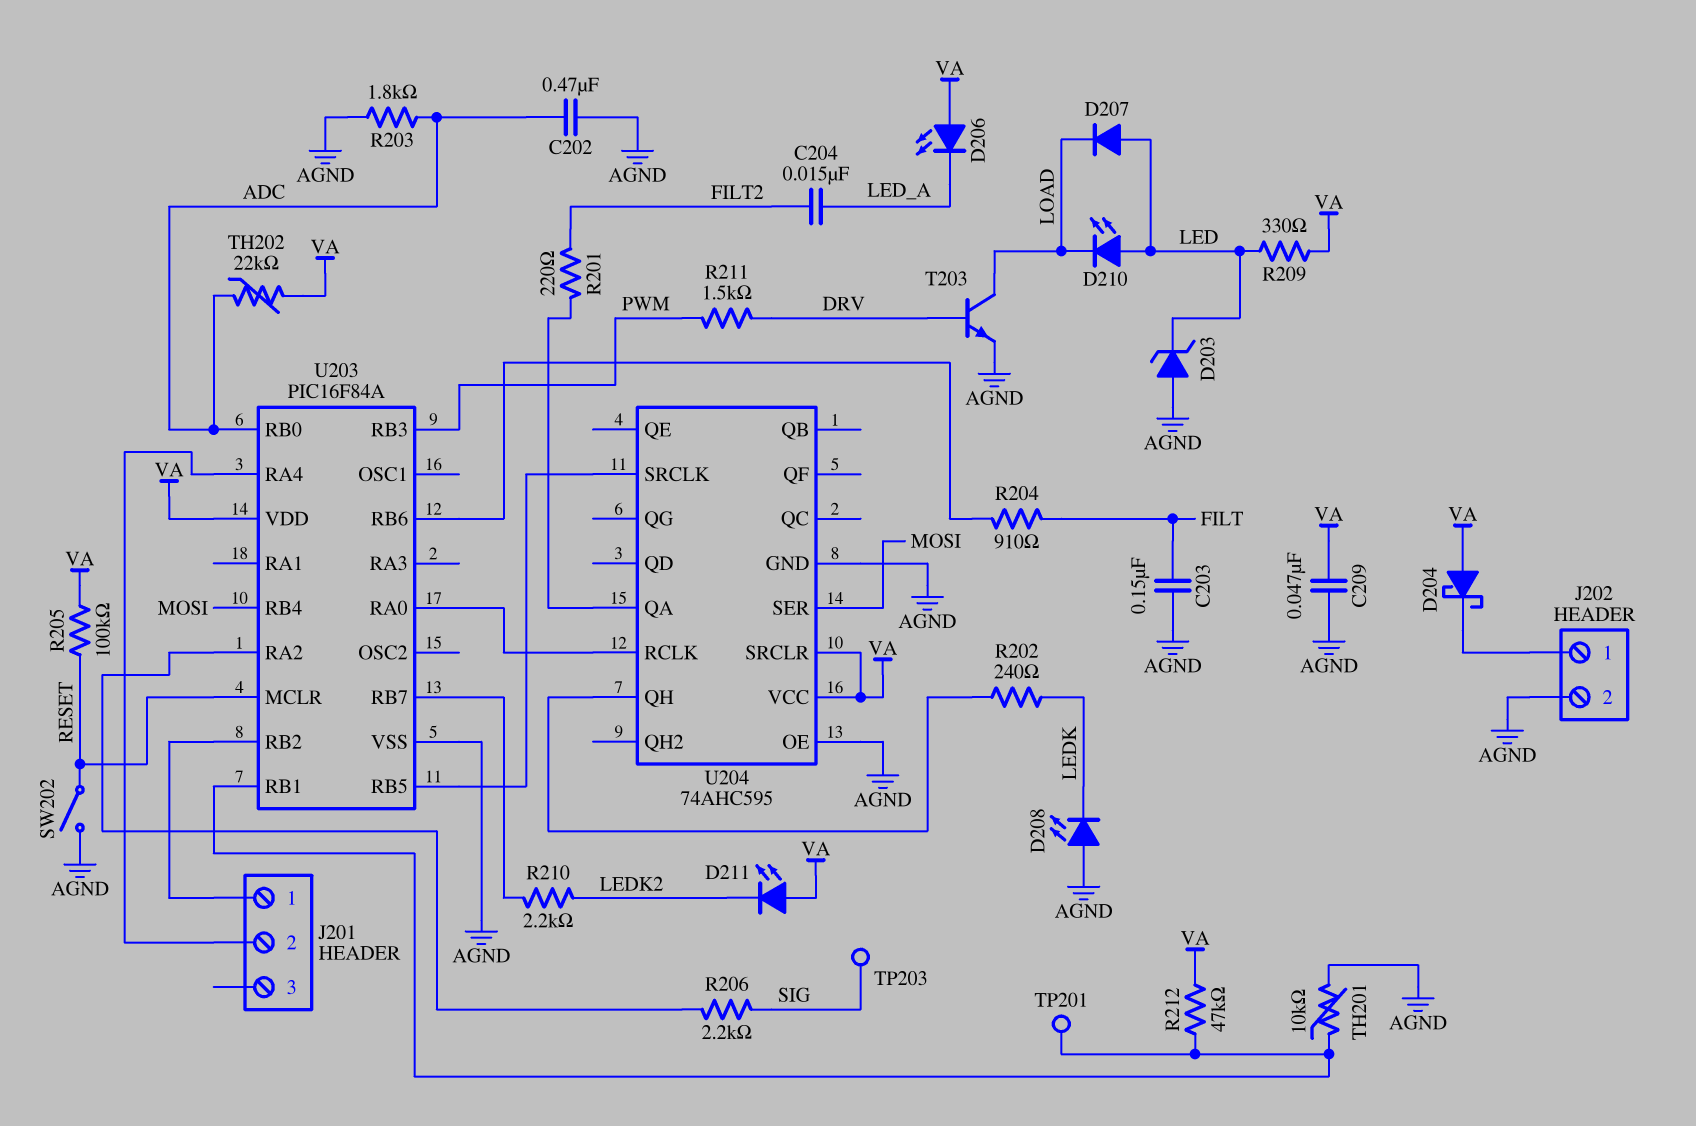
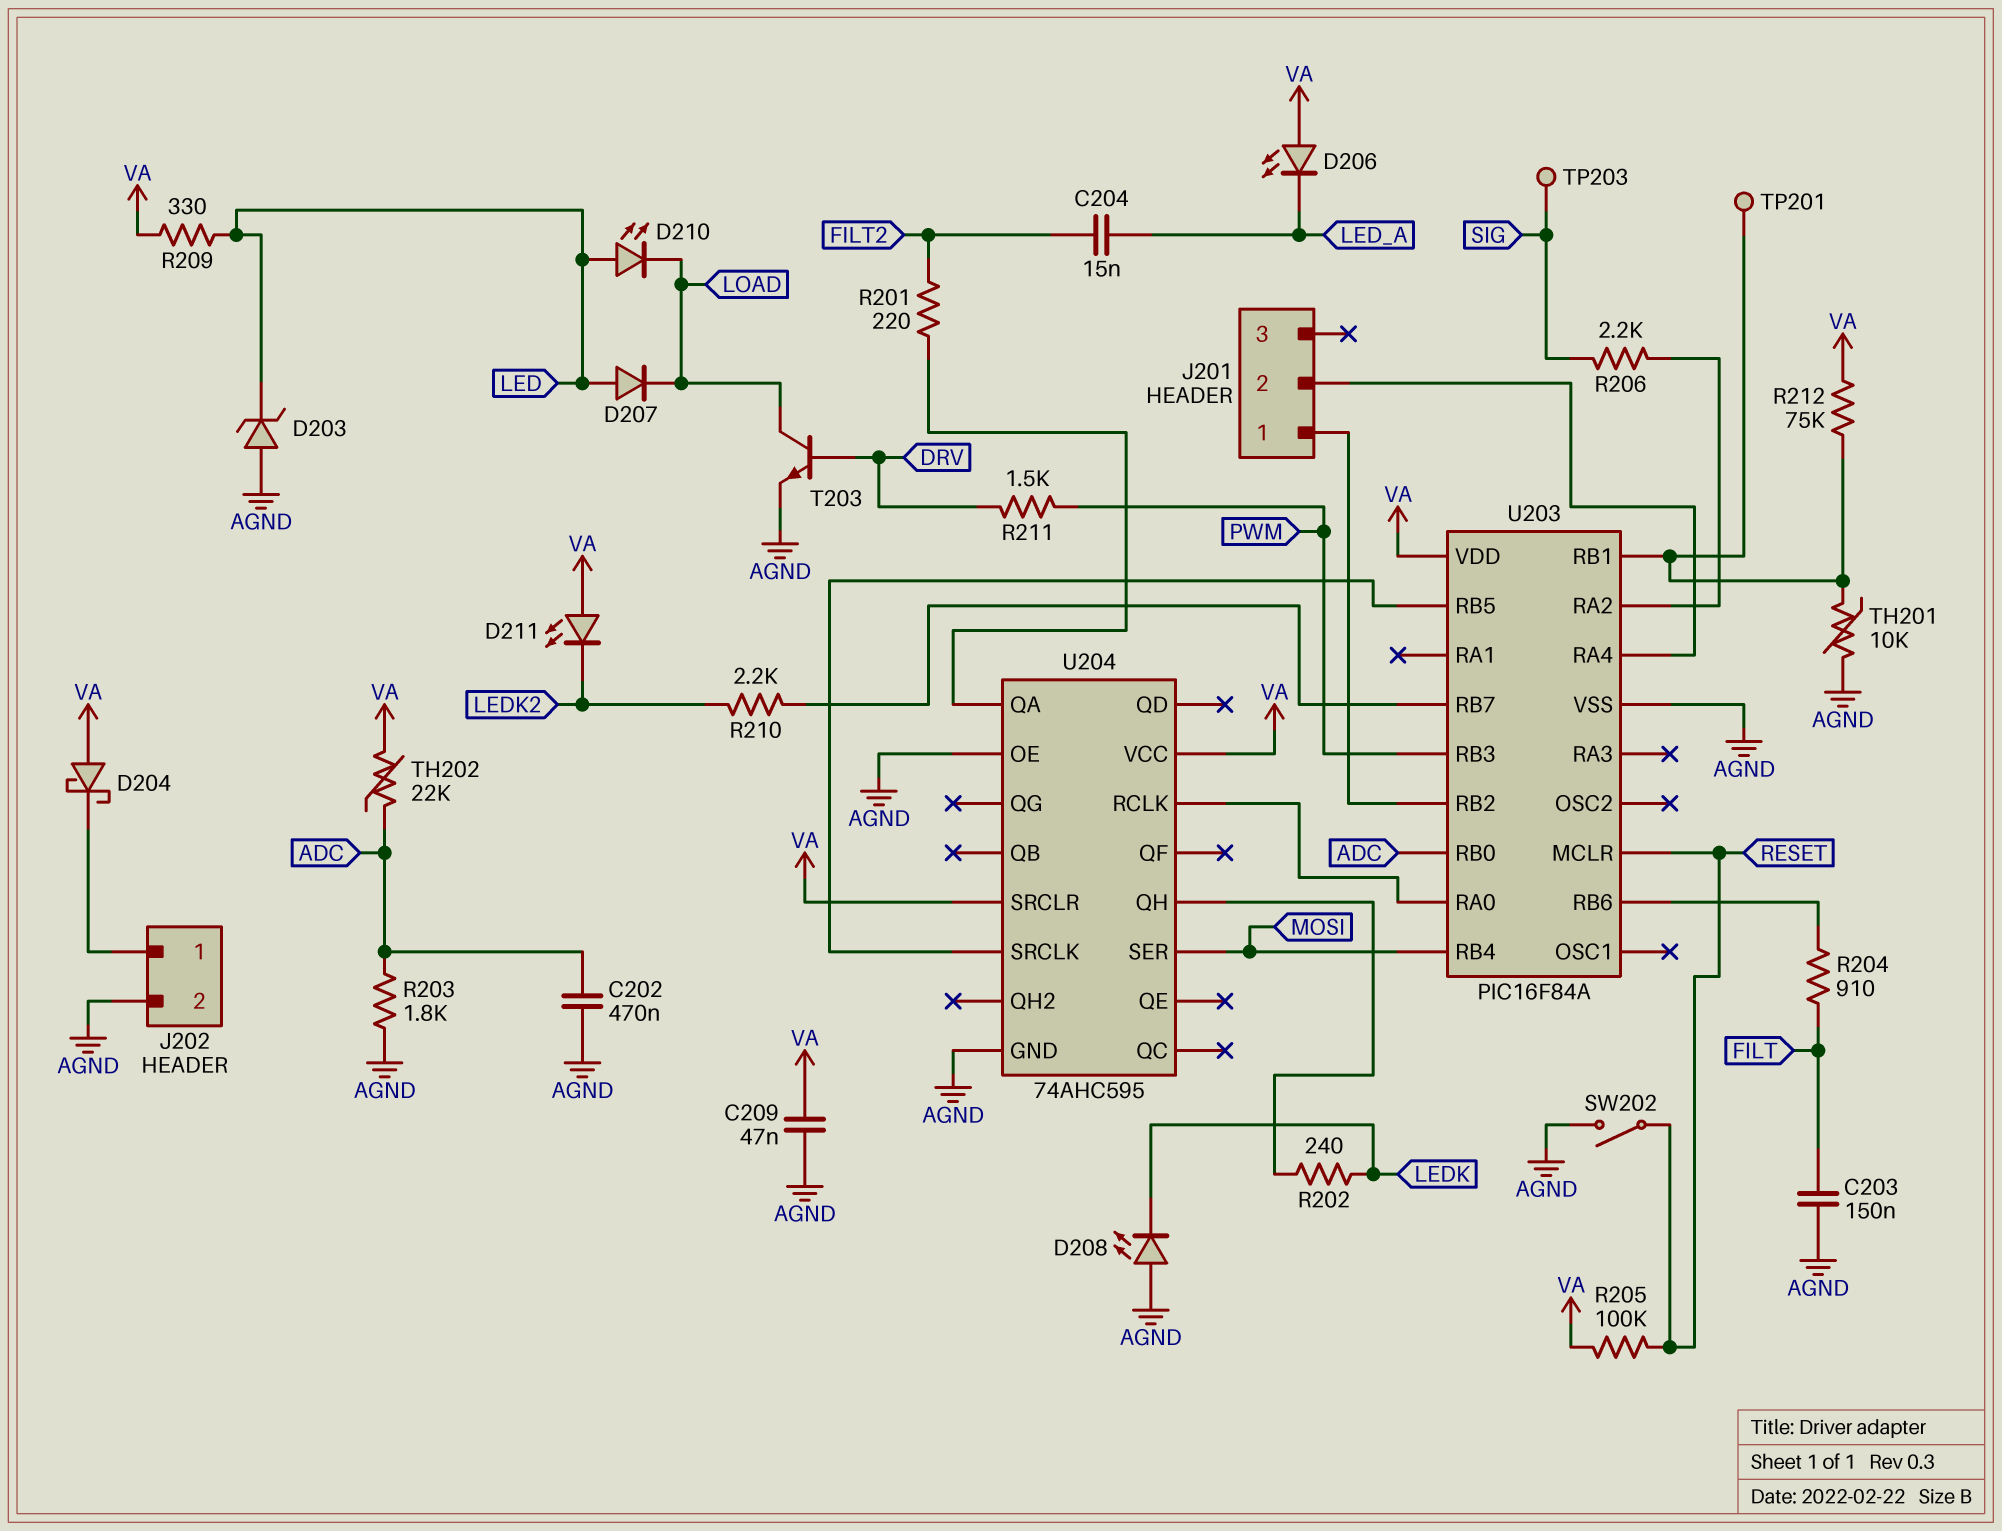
R212: 47k (U203/RB1, VA) -> 75k (U203/RB1, VA)

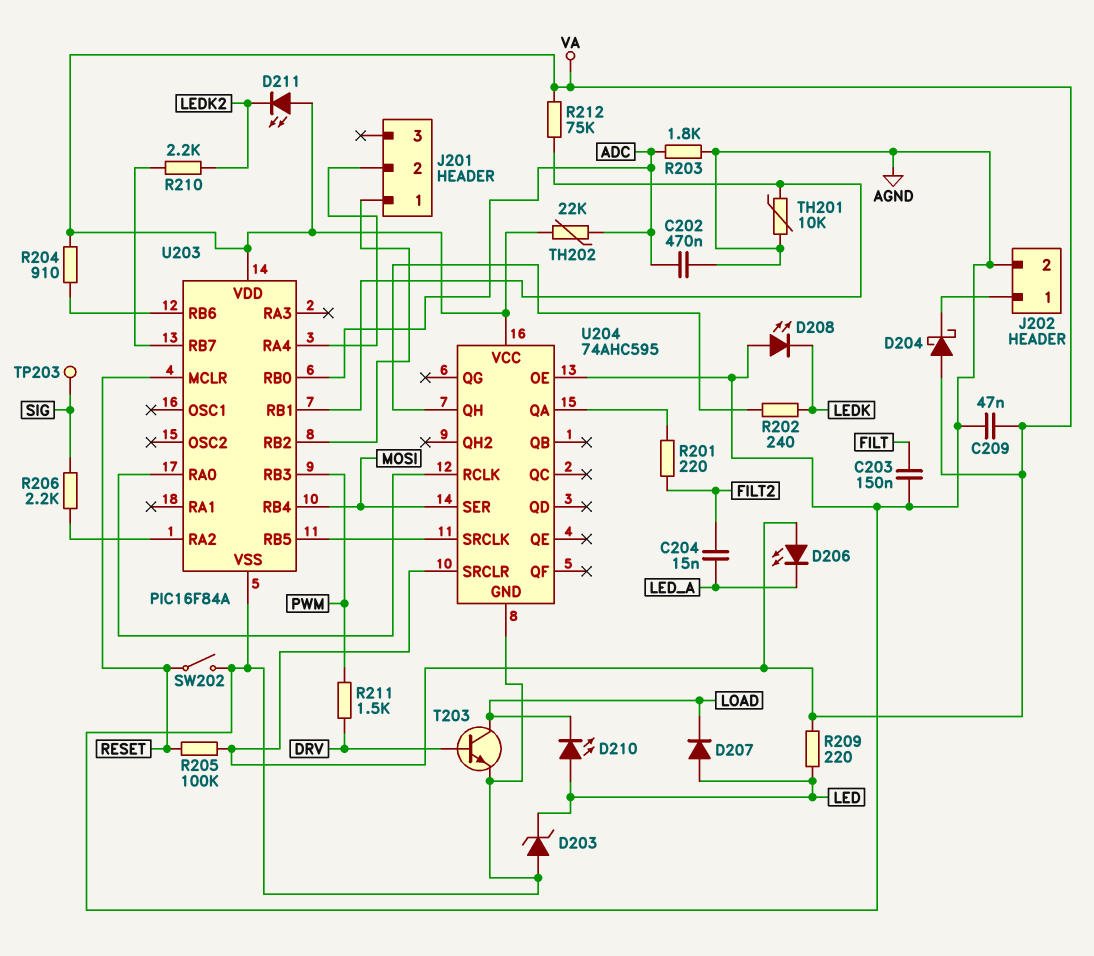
R204: 910 (FILT, U203/RB6) -> 910 (U203/RB6, VA)
R209: 330 (LED, VA) -> 220 (LED, VA)
TP201: test point (U203/RB1) -> none

